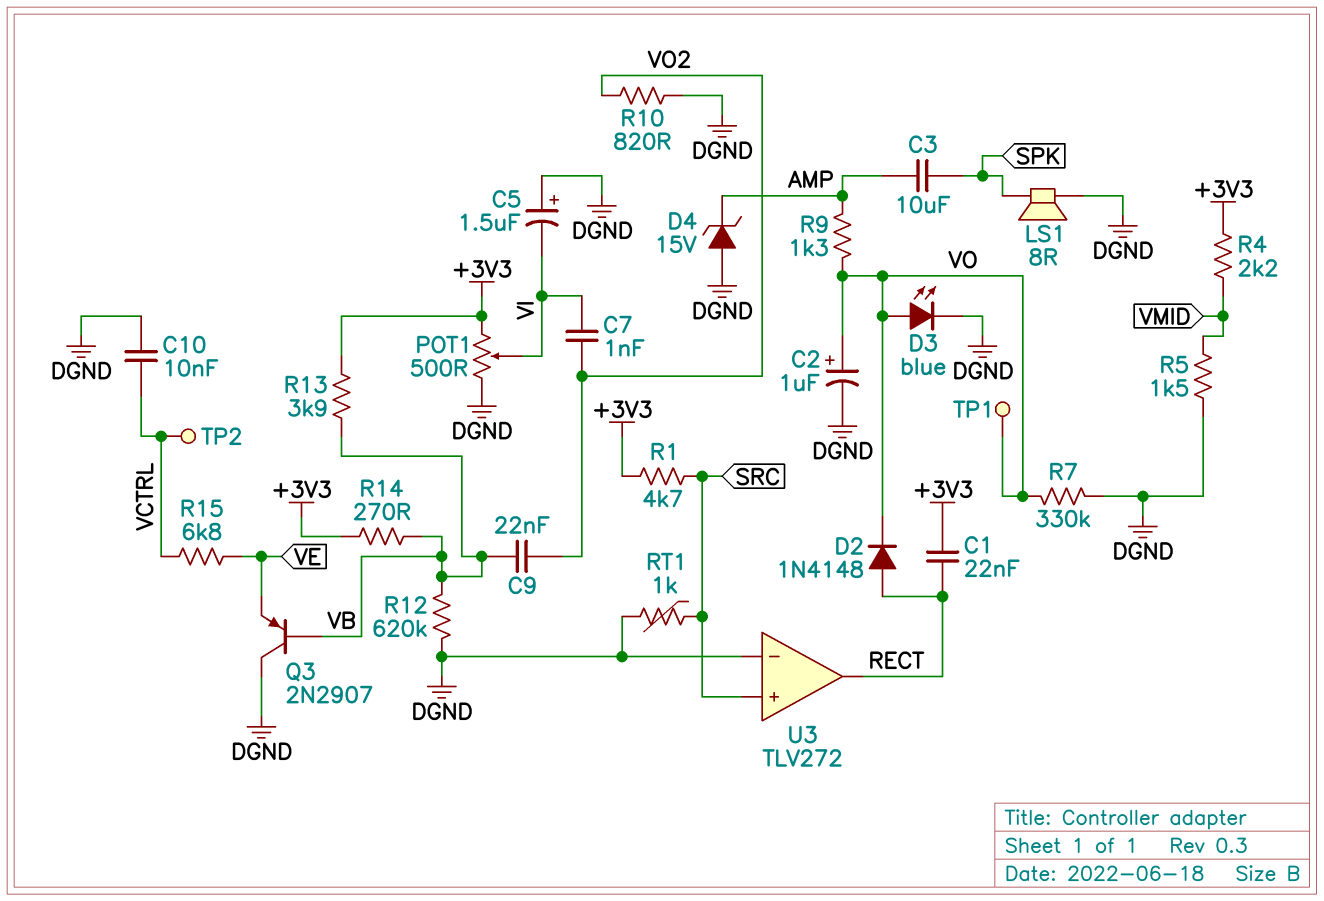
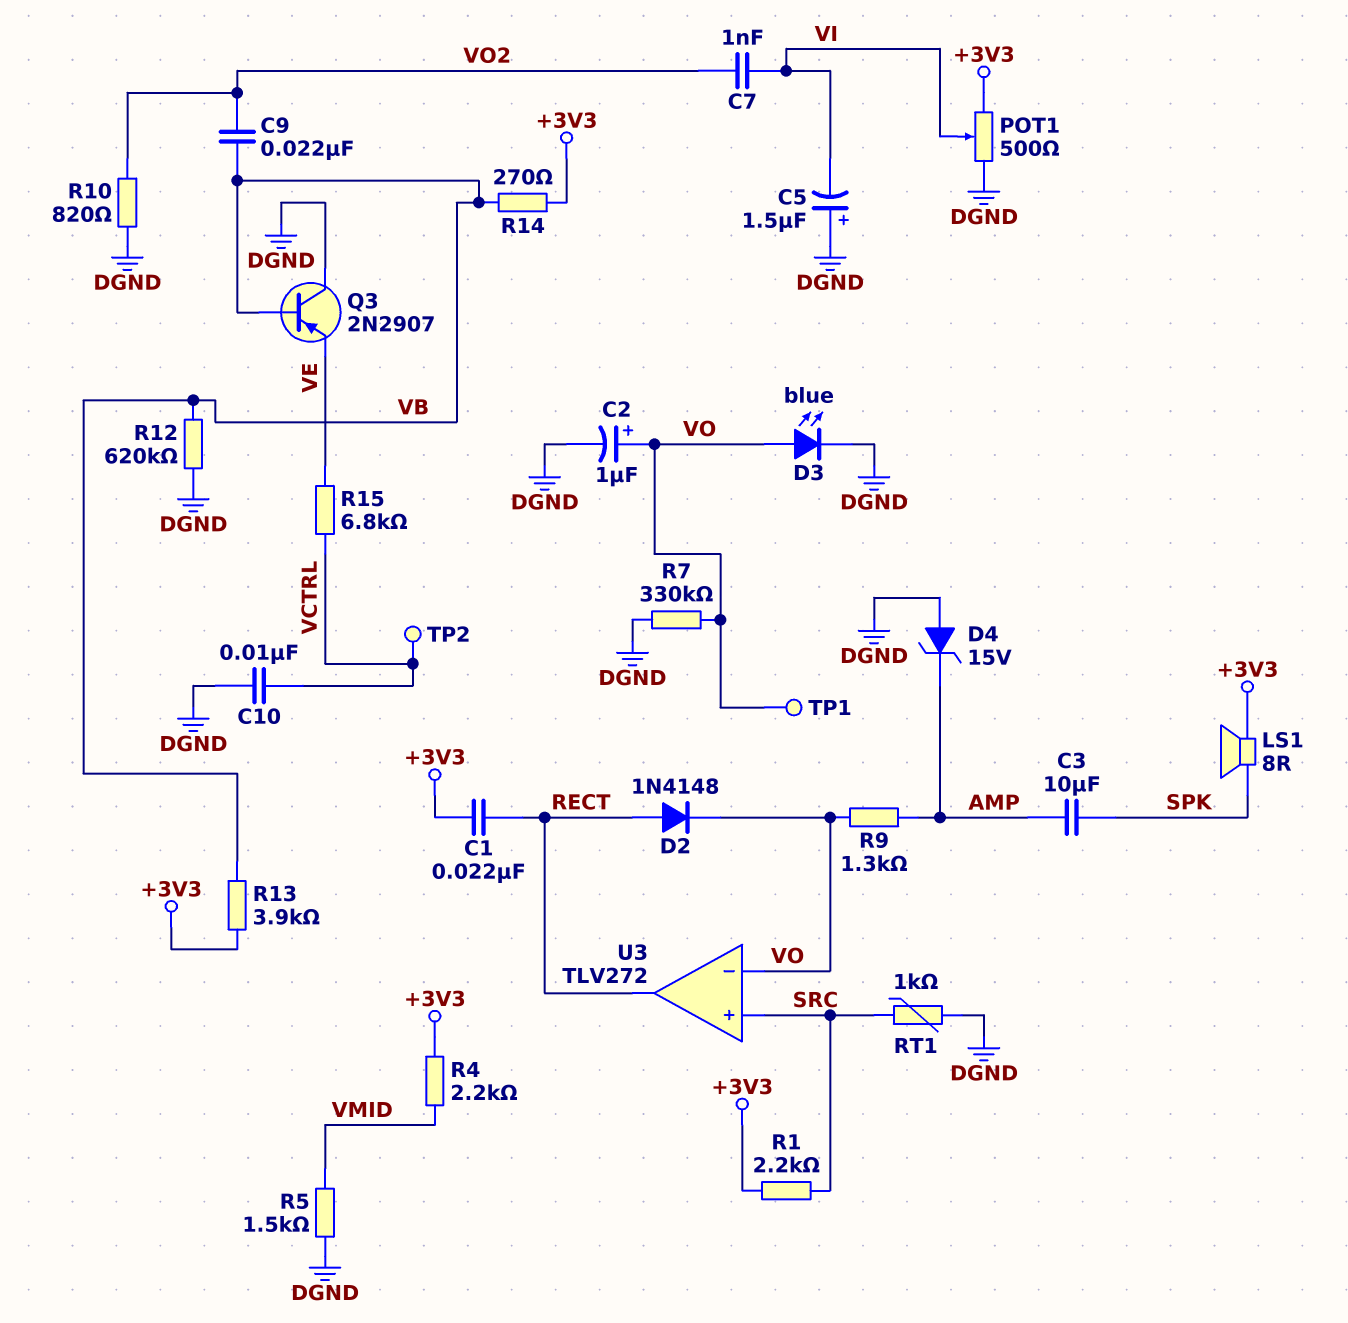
LS1: speaker 8R (DGND, SPK) -> speaker 8R (+3V3, SPK)
R1: 4.7k (+3V3, SRC) -> 2.2k (+3V3, SRC)
U3 pin in-: DGND -> VO

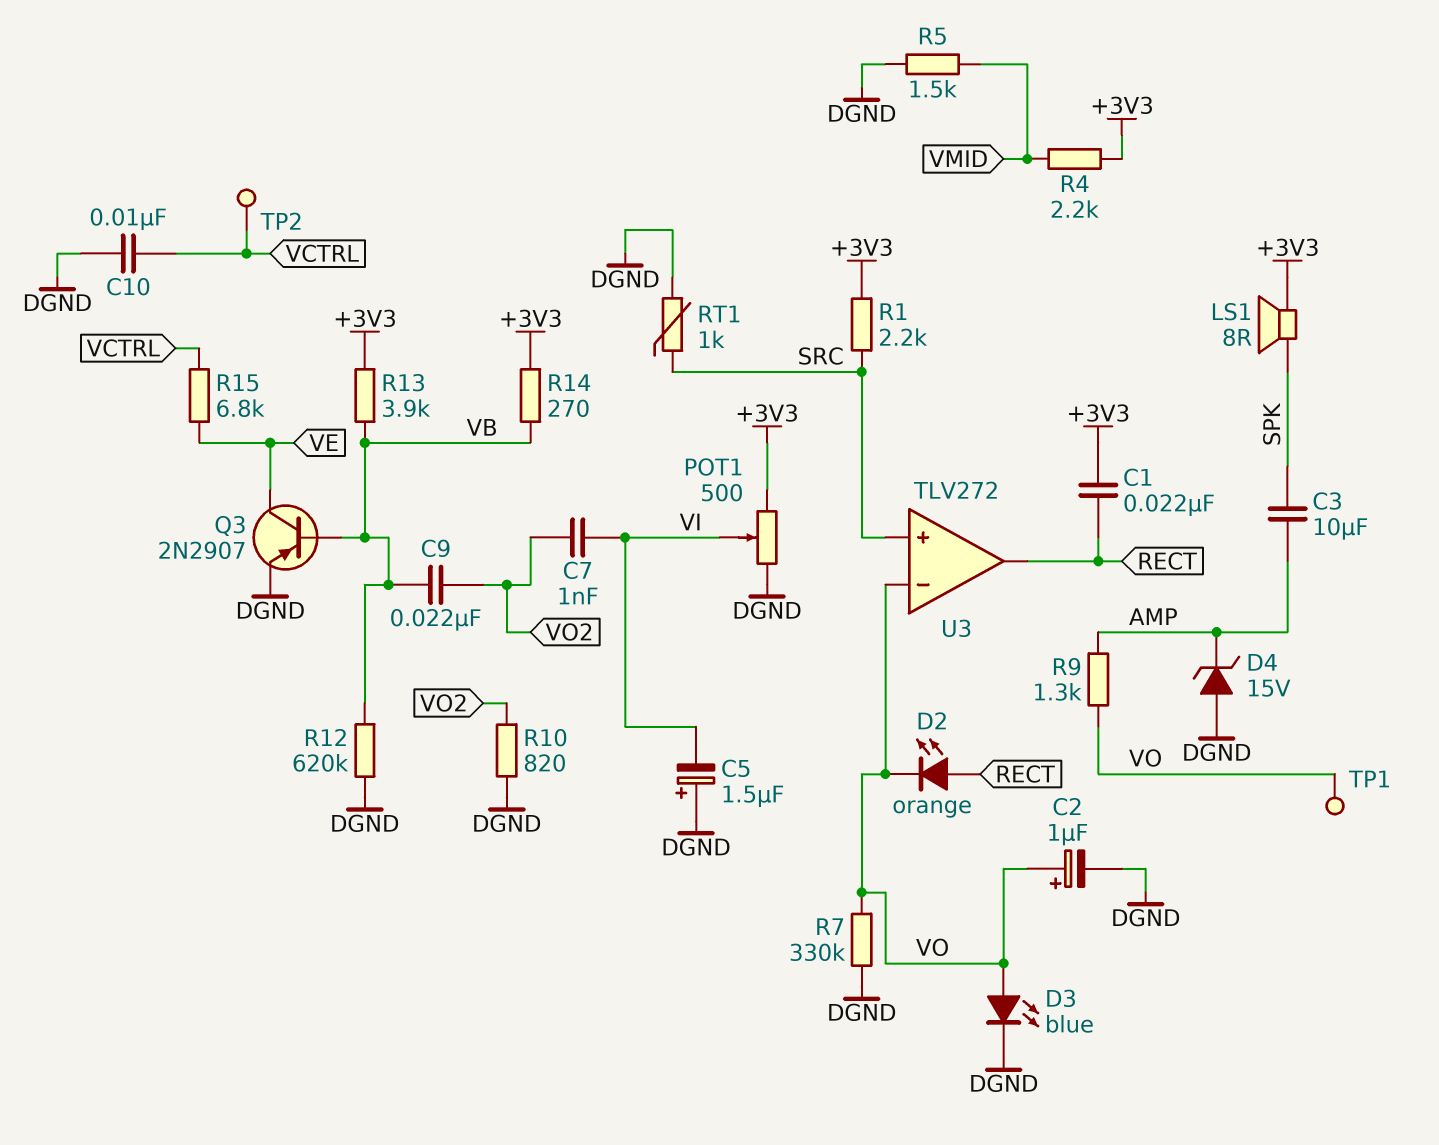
D2: diode 1N4148 (A RECT, K VO) -> LED orange (A RECT, K VO)
Q3: PNP 2N2907 (B VB, C DGND, E VE) -> PNP 2N2907 (B VB, C VE, E DGND)

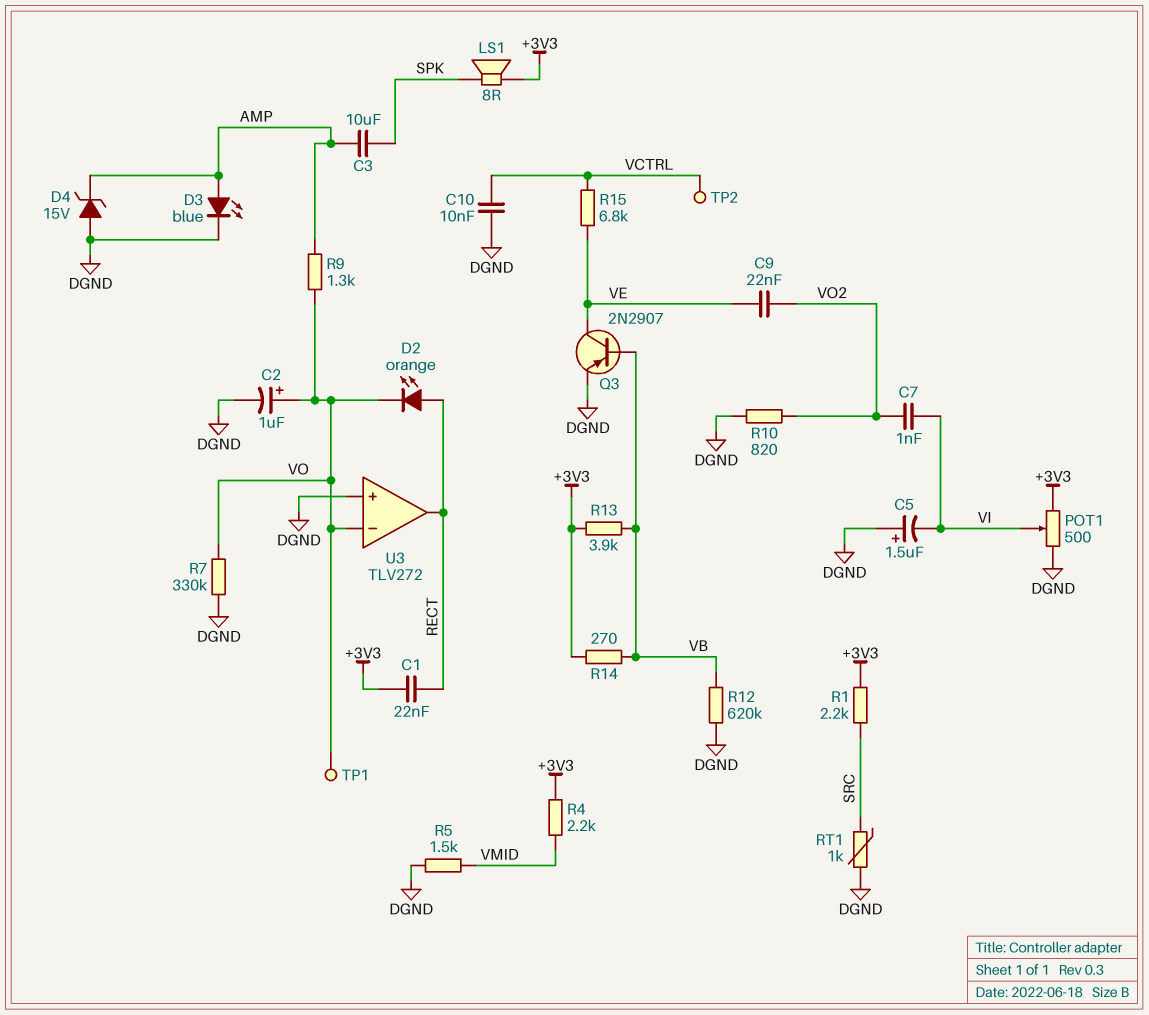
C9: 22nF (VB, VO2) -> 22nF (VE, VO2)
D3: LED blue (A VO, K DGND) -> LED blue (A AMP, K DGND)
U3 pin in+: SRC -> DGND

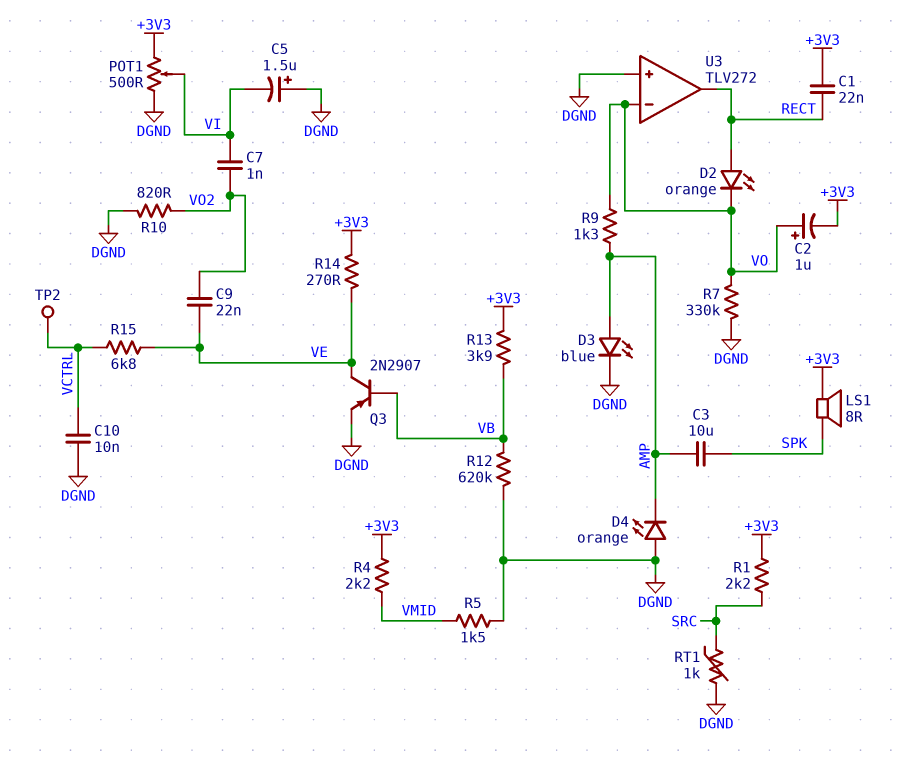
C2: 1uF (plus VO, minus DGND) -> 1uF (plus VO, minus +3V3)
D4: zener 15V (A DGND, K AMP) -> LED orange (A DGND, K AMP)
R14: 270 (+3V3, VB) -> 270 (+3V3, VE)
TP1: test point (VO) -> none

